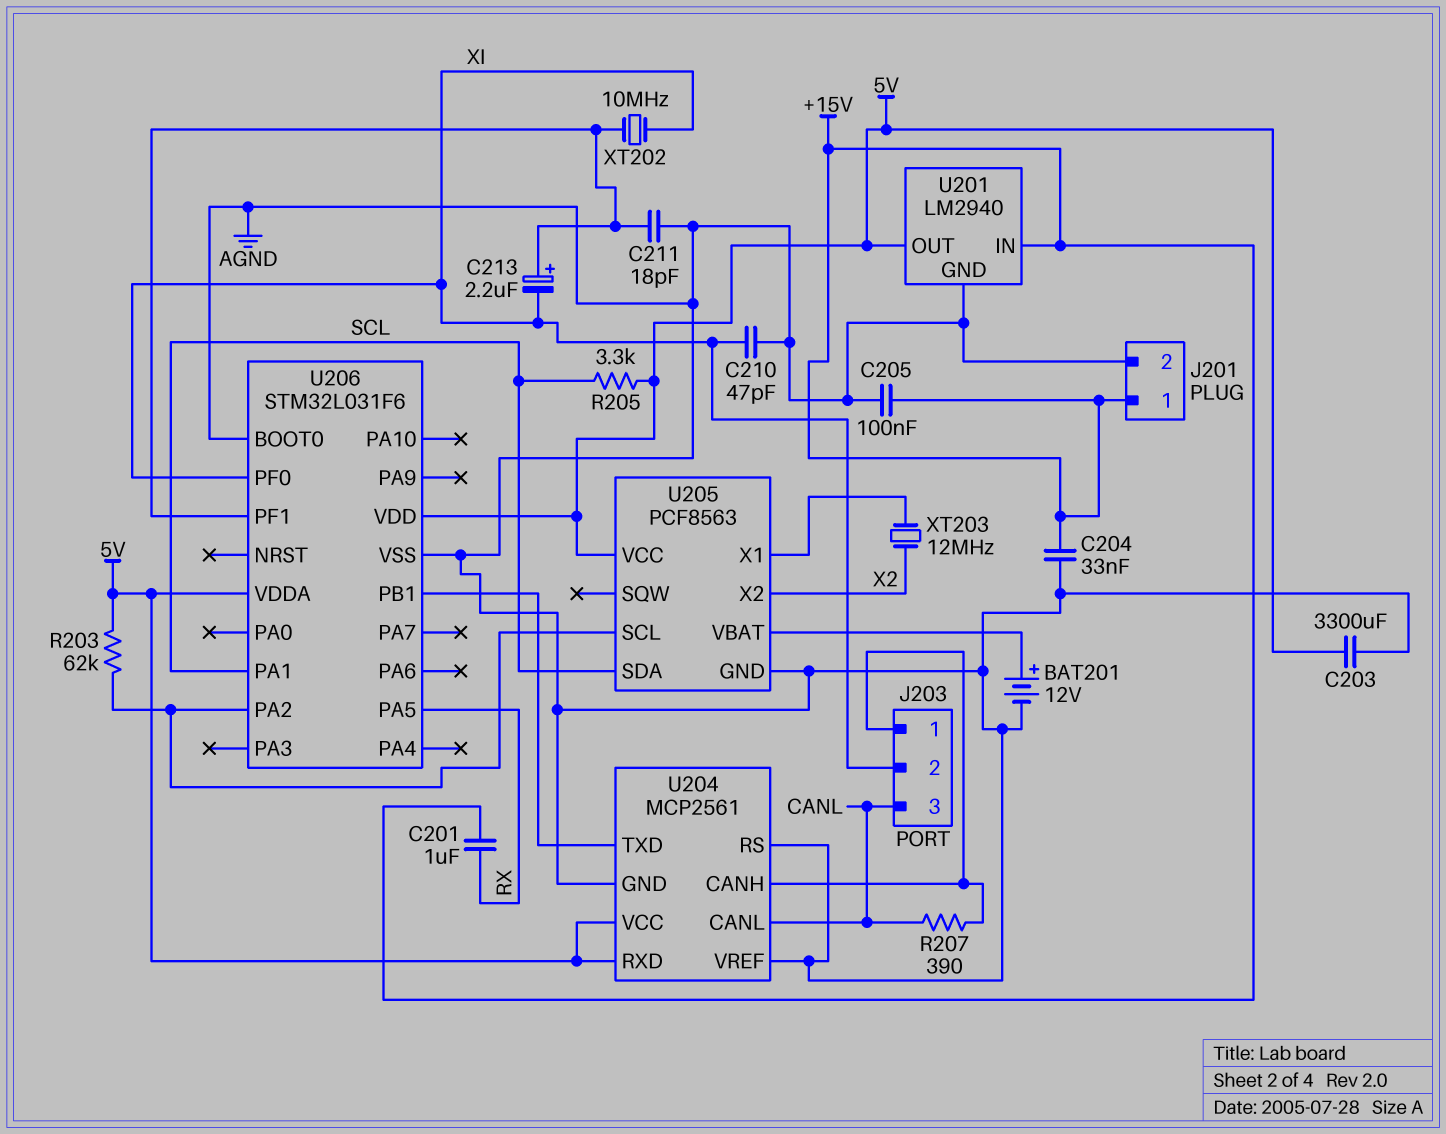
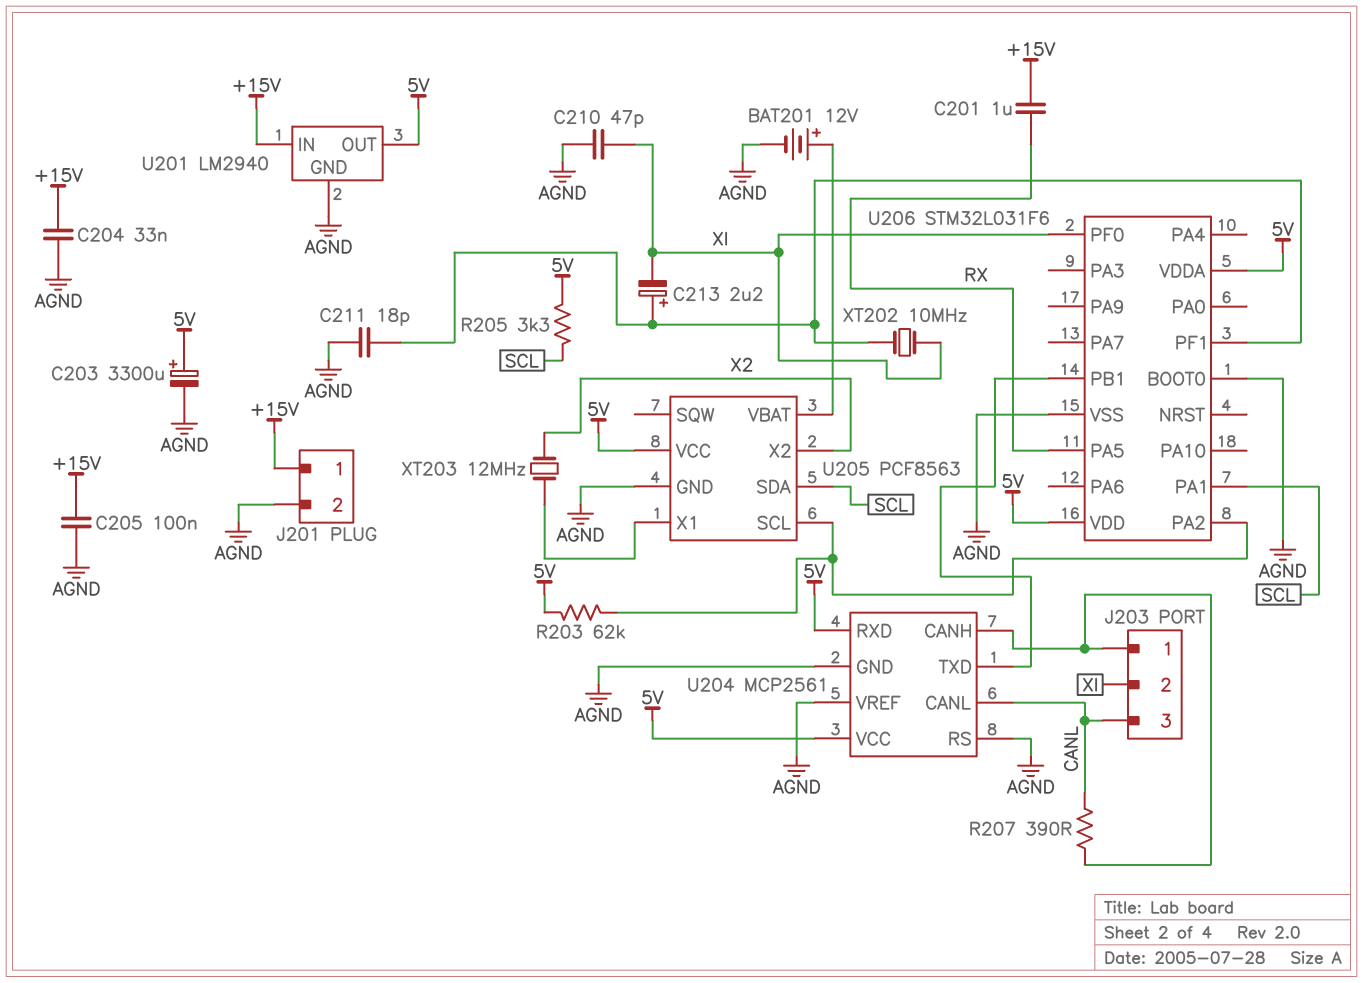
C203: 3300uF (5V, AGND) -> 3300uF (plus 5V, minus AGND)

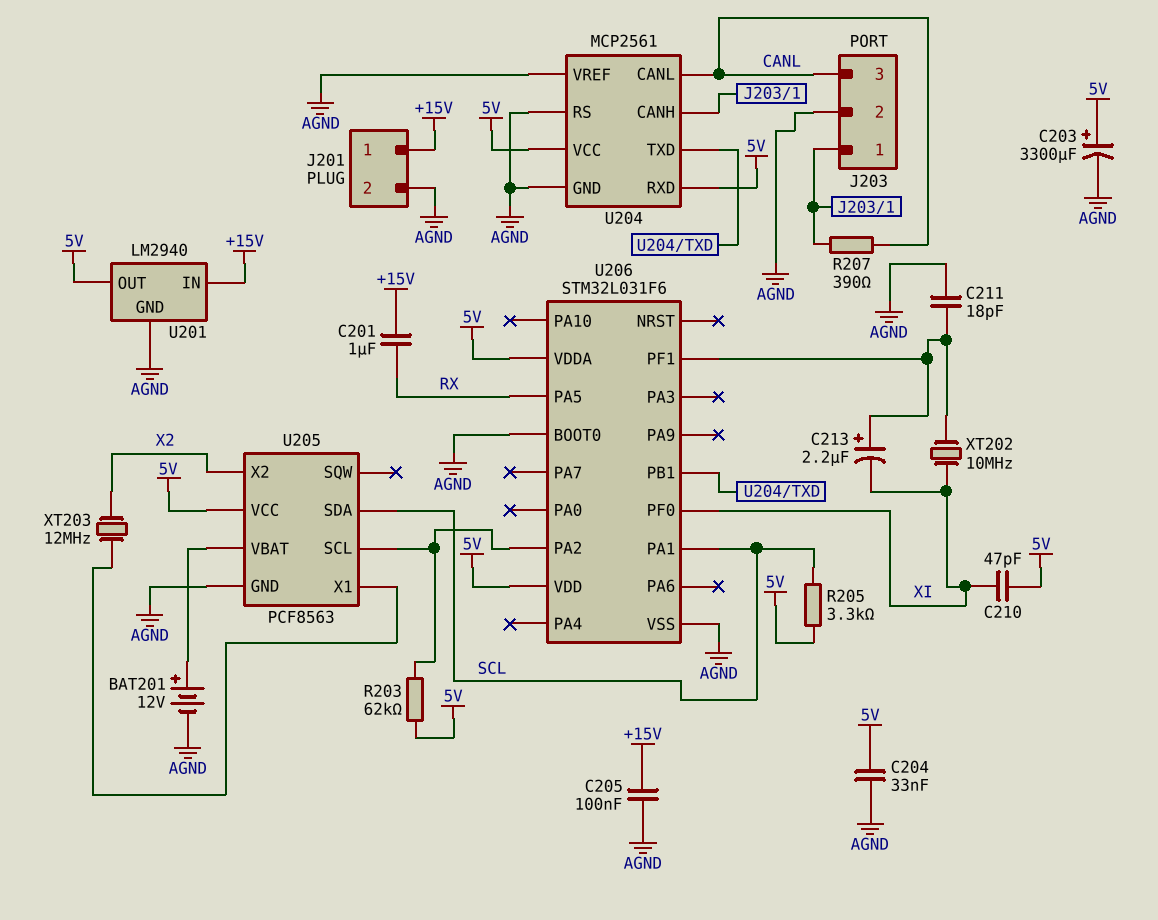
C204: 33nF (+15V, AGND) -> 33nF (5V, AGND)
C210: 47pF (AGND, XI) -> 47pF (5V, XI)
J203 pin 2: XI -> AGND

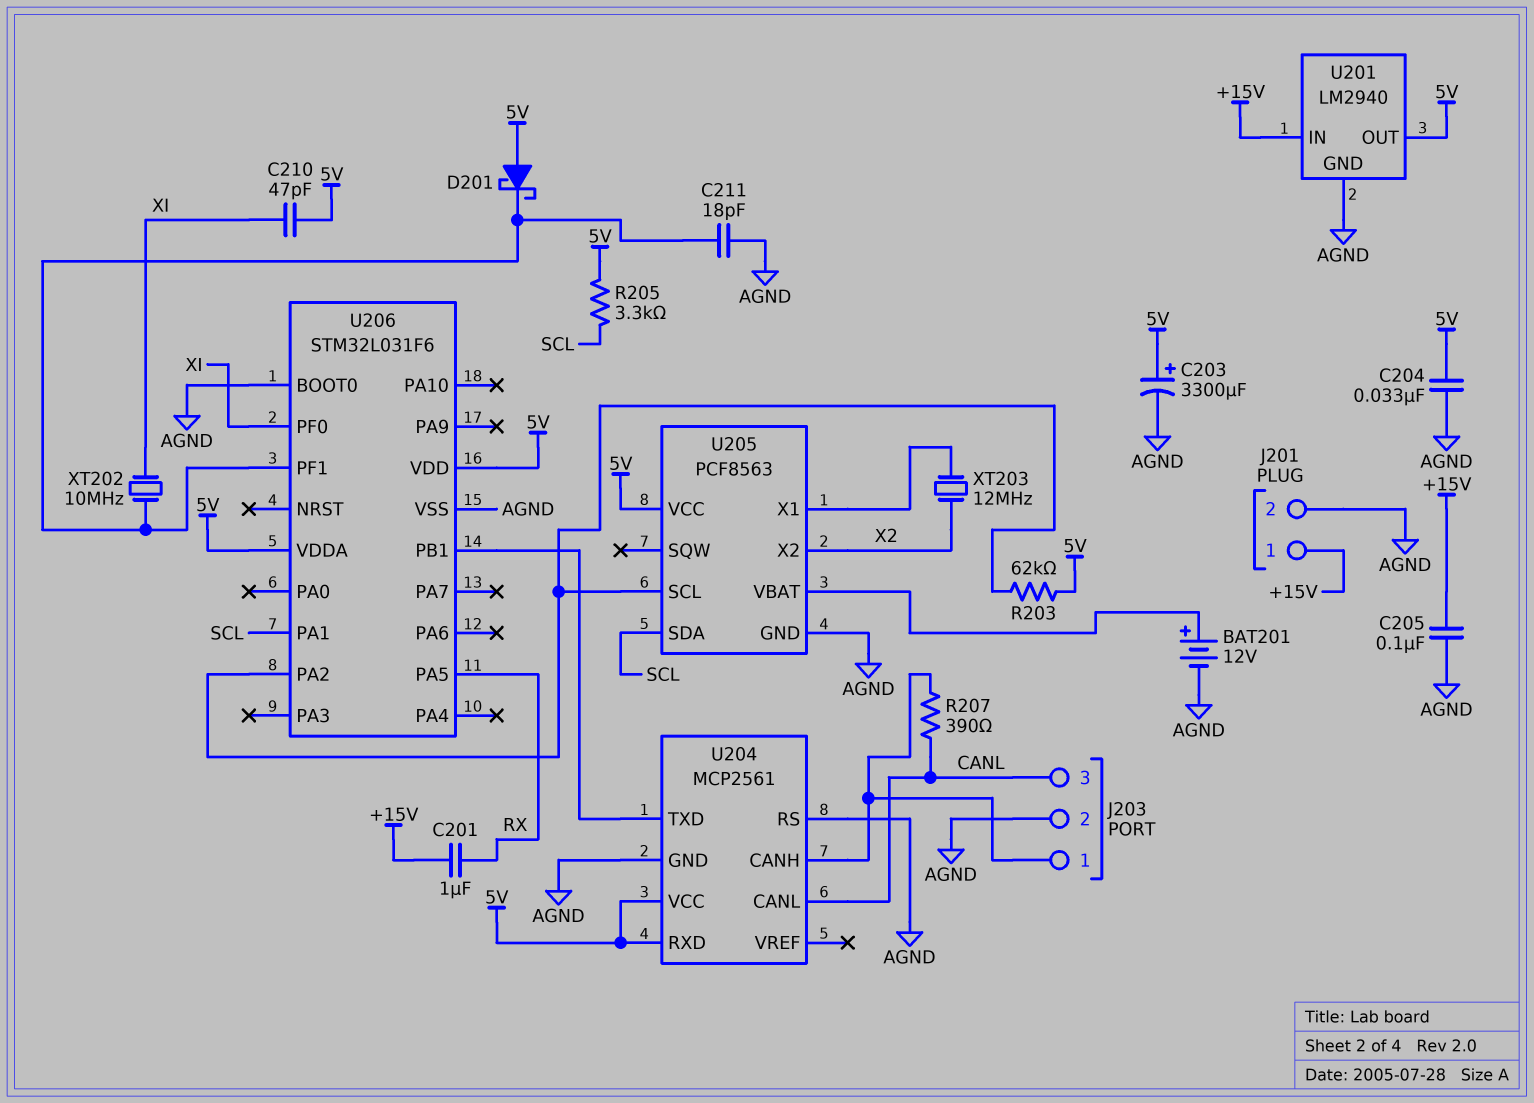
C213: 2.2uF (plus U206/PF1, minus XI) -> none
D201: none -> schottky (A 5V, K U206/PF1)
U204 pin VREF: AGND -> none

